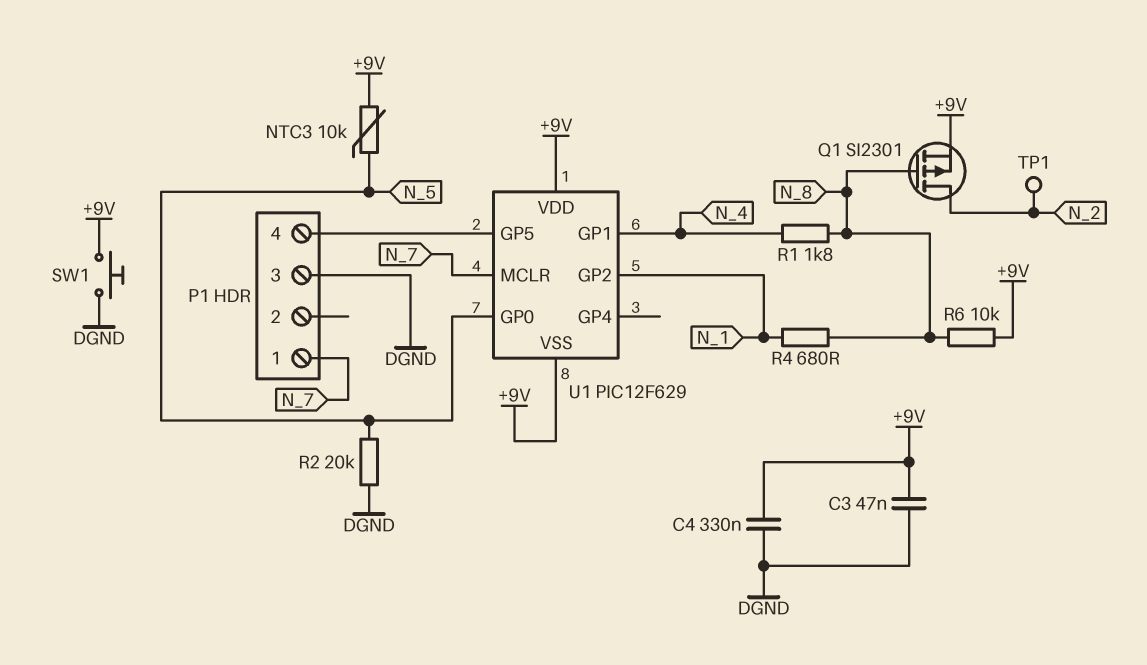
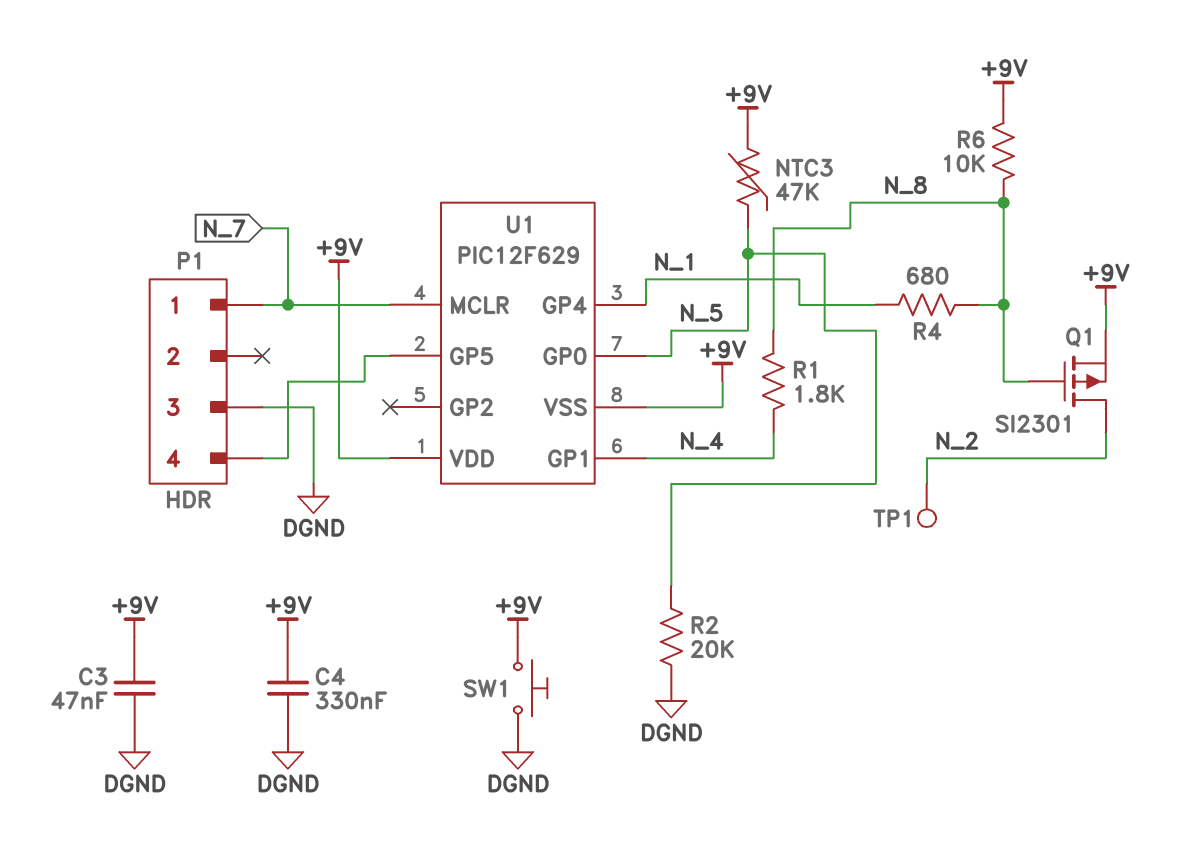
NTC3: 10k (+9V, N_5) -> 47k (+9V, N_5)
U1 pin GP2: N_1 -> none
U1 pin GP4: none -> N_1

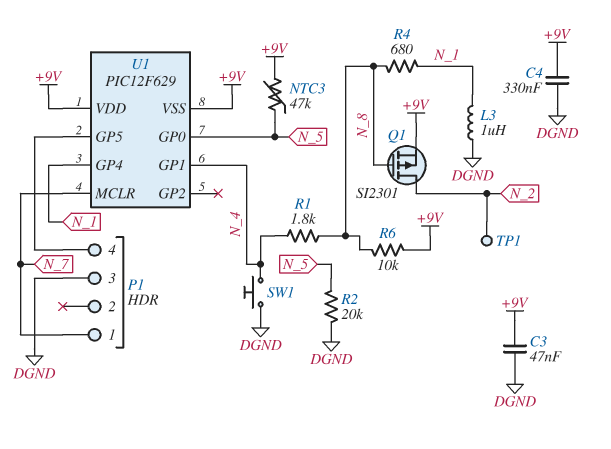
L3: none -> 1uH (DGND, N_1)
SW1: button (+9V, DGND) -> button (DGND, N_4)

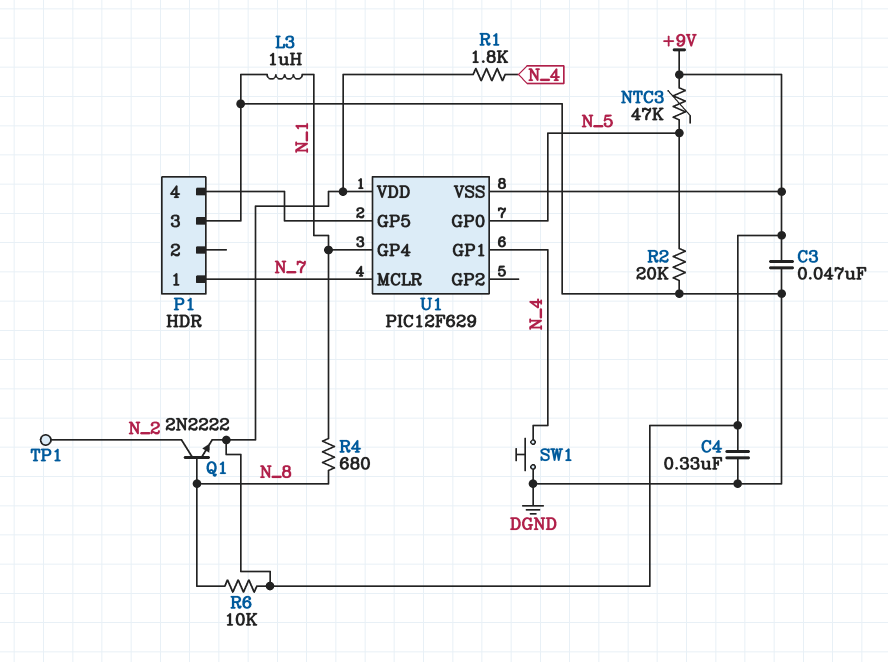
Q1: PMOS SI2301 (G N_8, D N_2, S +9V) -> NPN 2N2222 (B N_8, C N_2, E +9V)
R1: 1.8k (N_4, N_8) -> 1.8k (+9V, N_4)

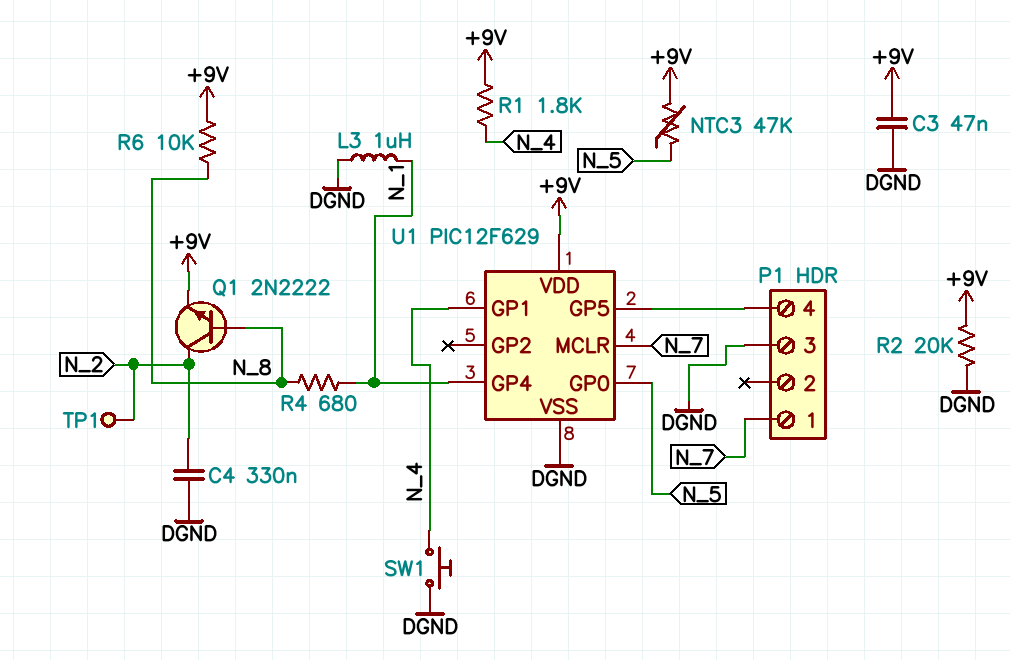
C4: 330nF (+9V, DGND) -> 330nF (DGND, N_2)
R2: 20k (DGND, N_5) -> 20k (+9V, DGND)
U1 pin VSS: +9V -> DGND

